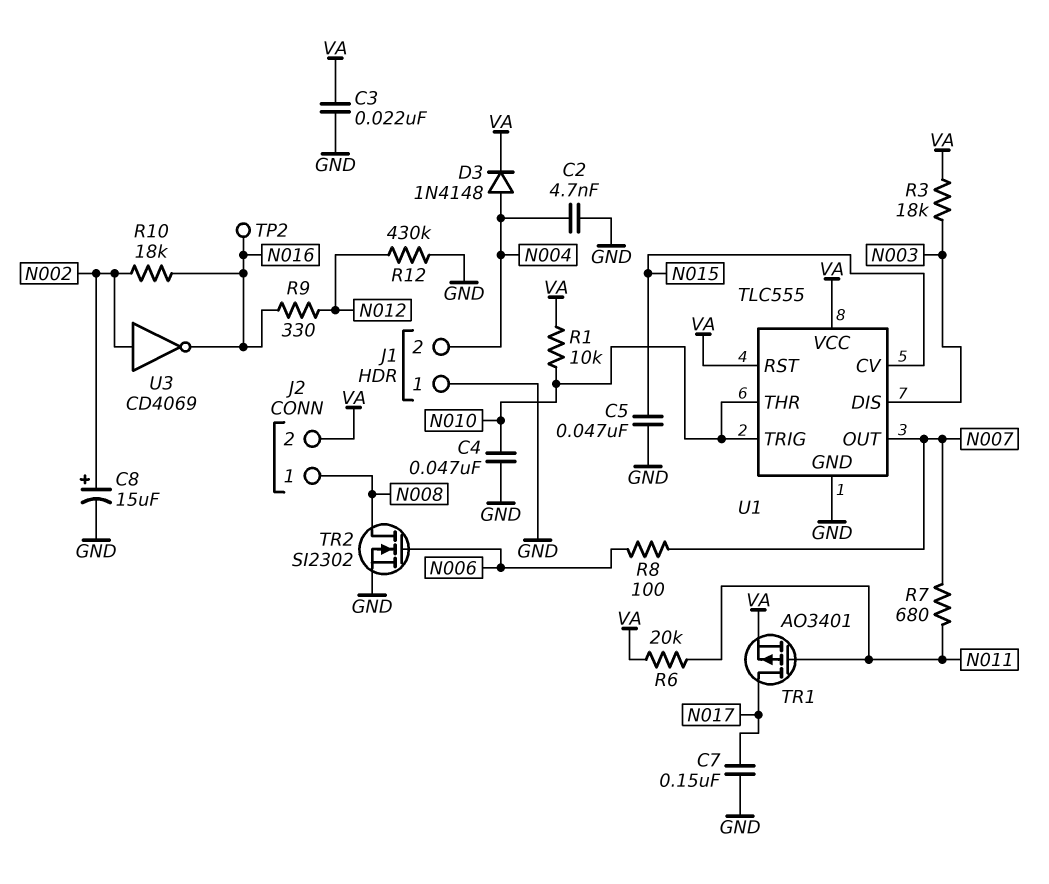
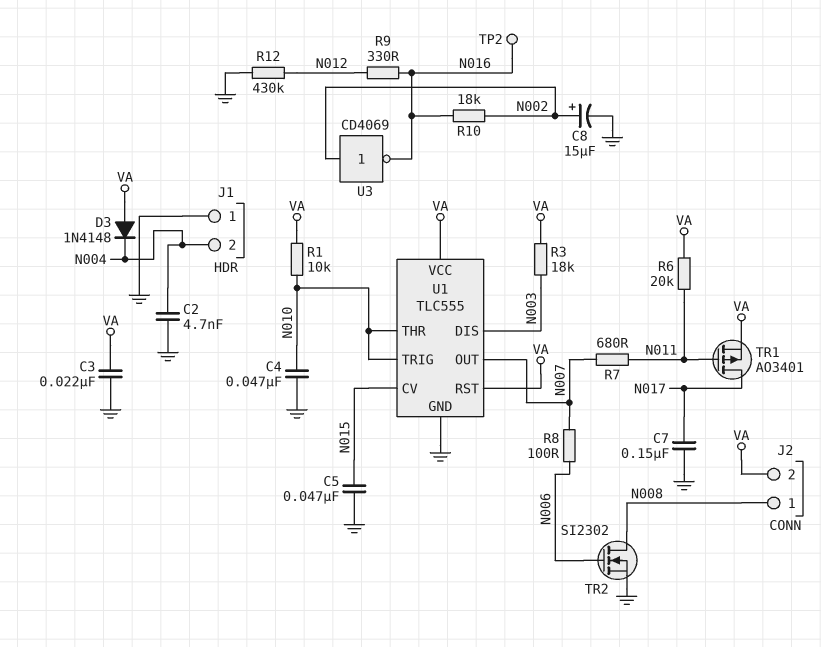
D3: diode 1N4148 (A N004, K VA) -> diode 1N4148 (A VA, K N004)

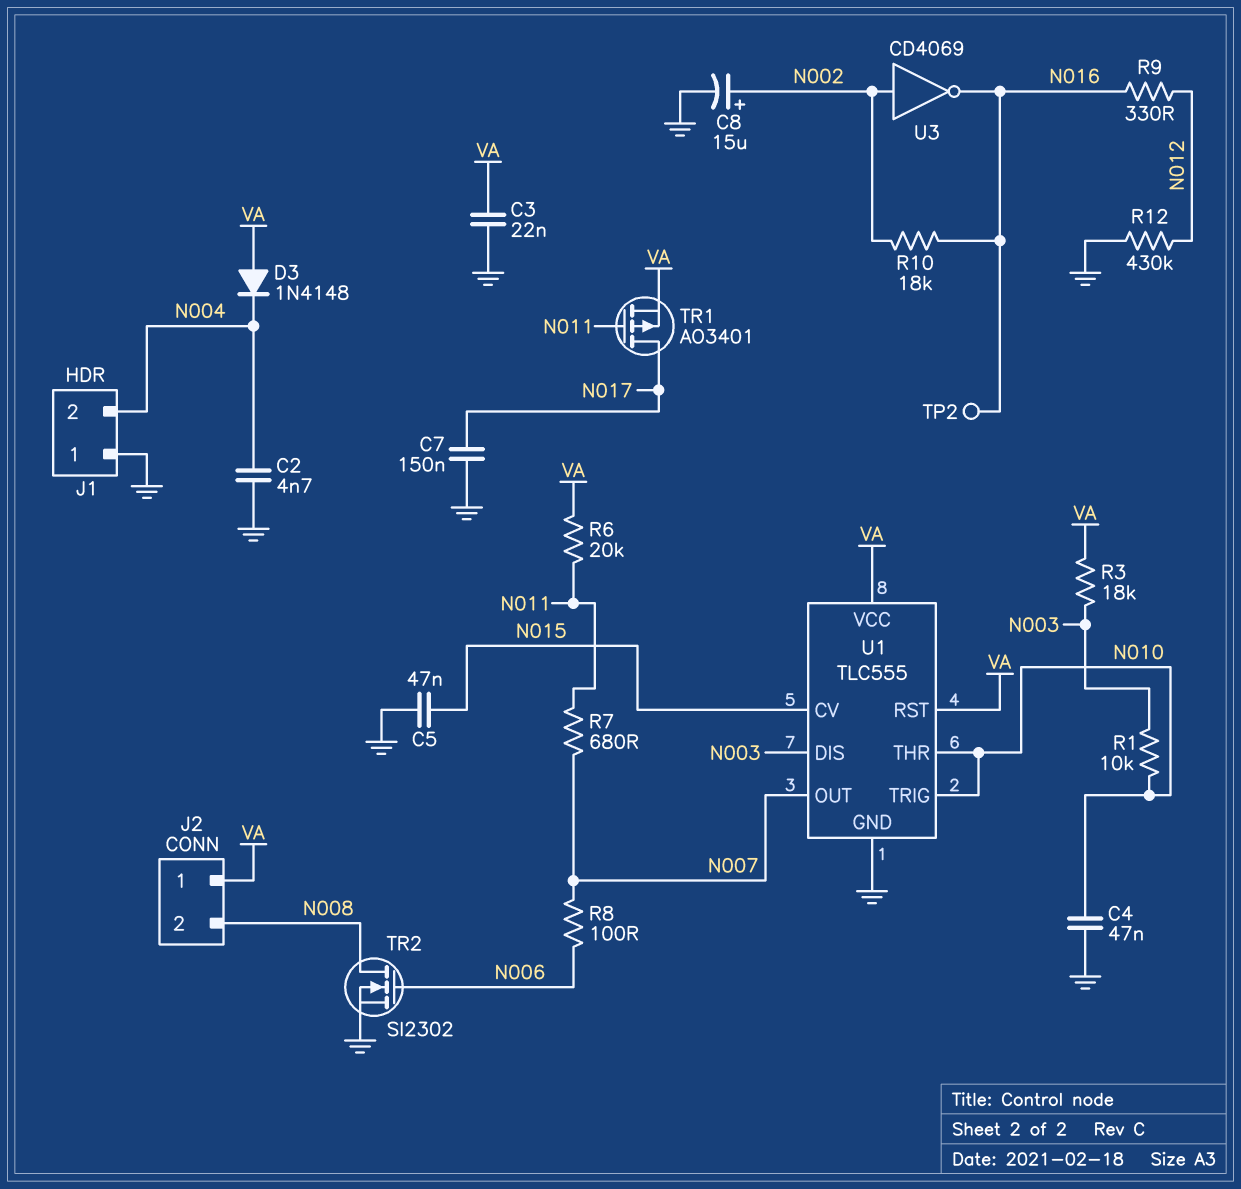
J2 pin 1: N008 -> VA
J2 pin 2: VA -> N008
R1: 10k (N010, VA) -> 10k (N003, N010)

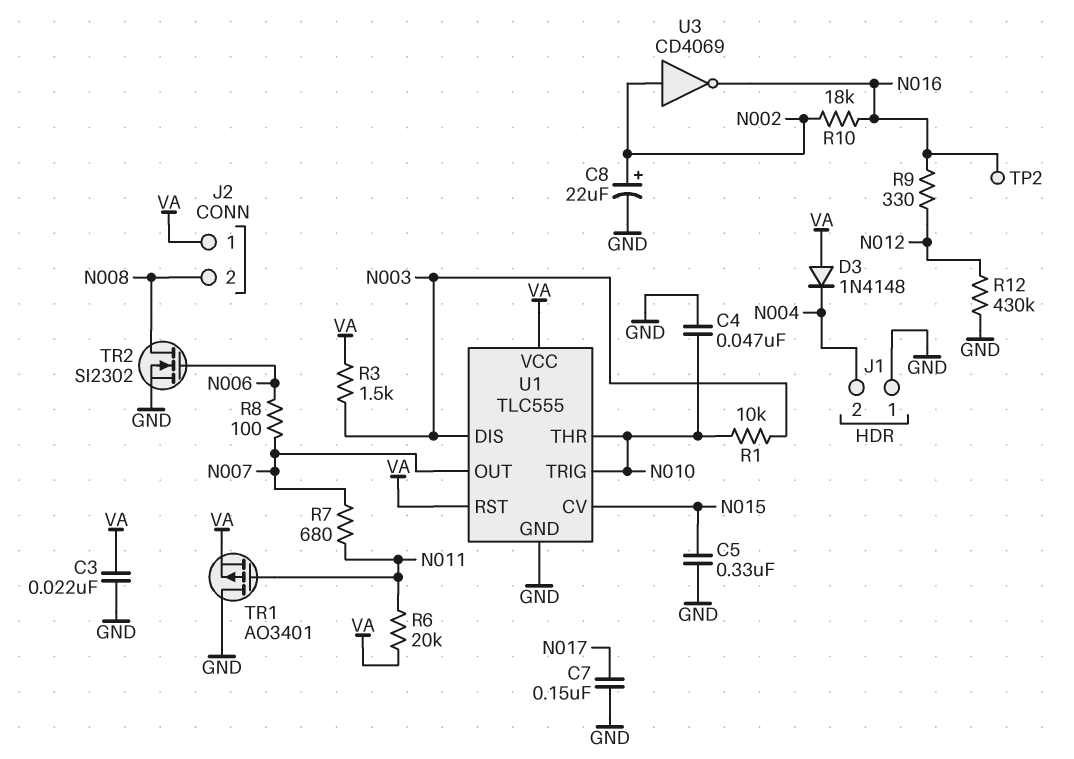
C2: 4.7nF (GND, N004) -> none
C5: 47nF (GND, N015) -> 330nF (GND, N015)
C8: 15uF (plus N002, minus GND) -> 22uF (plus N002, minus GND)
R3: 18k (N003, VA) -> 1.5k (N003, VA)
TR1: PMOS AO3401 (G N011, D N017, S VA) -> PMOS AO3401 (G N011, D GND, S VA)

